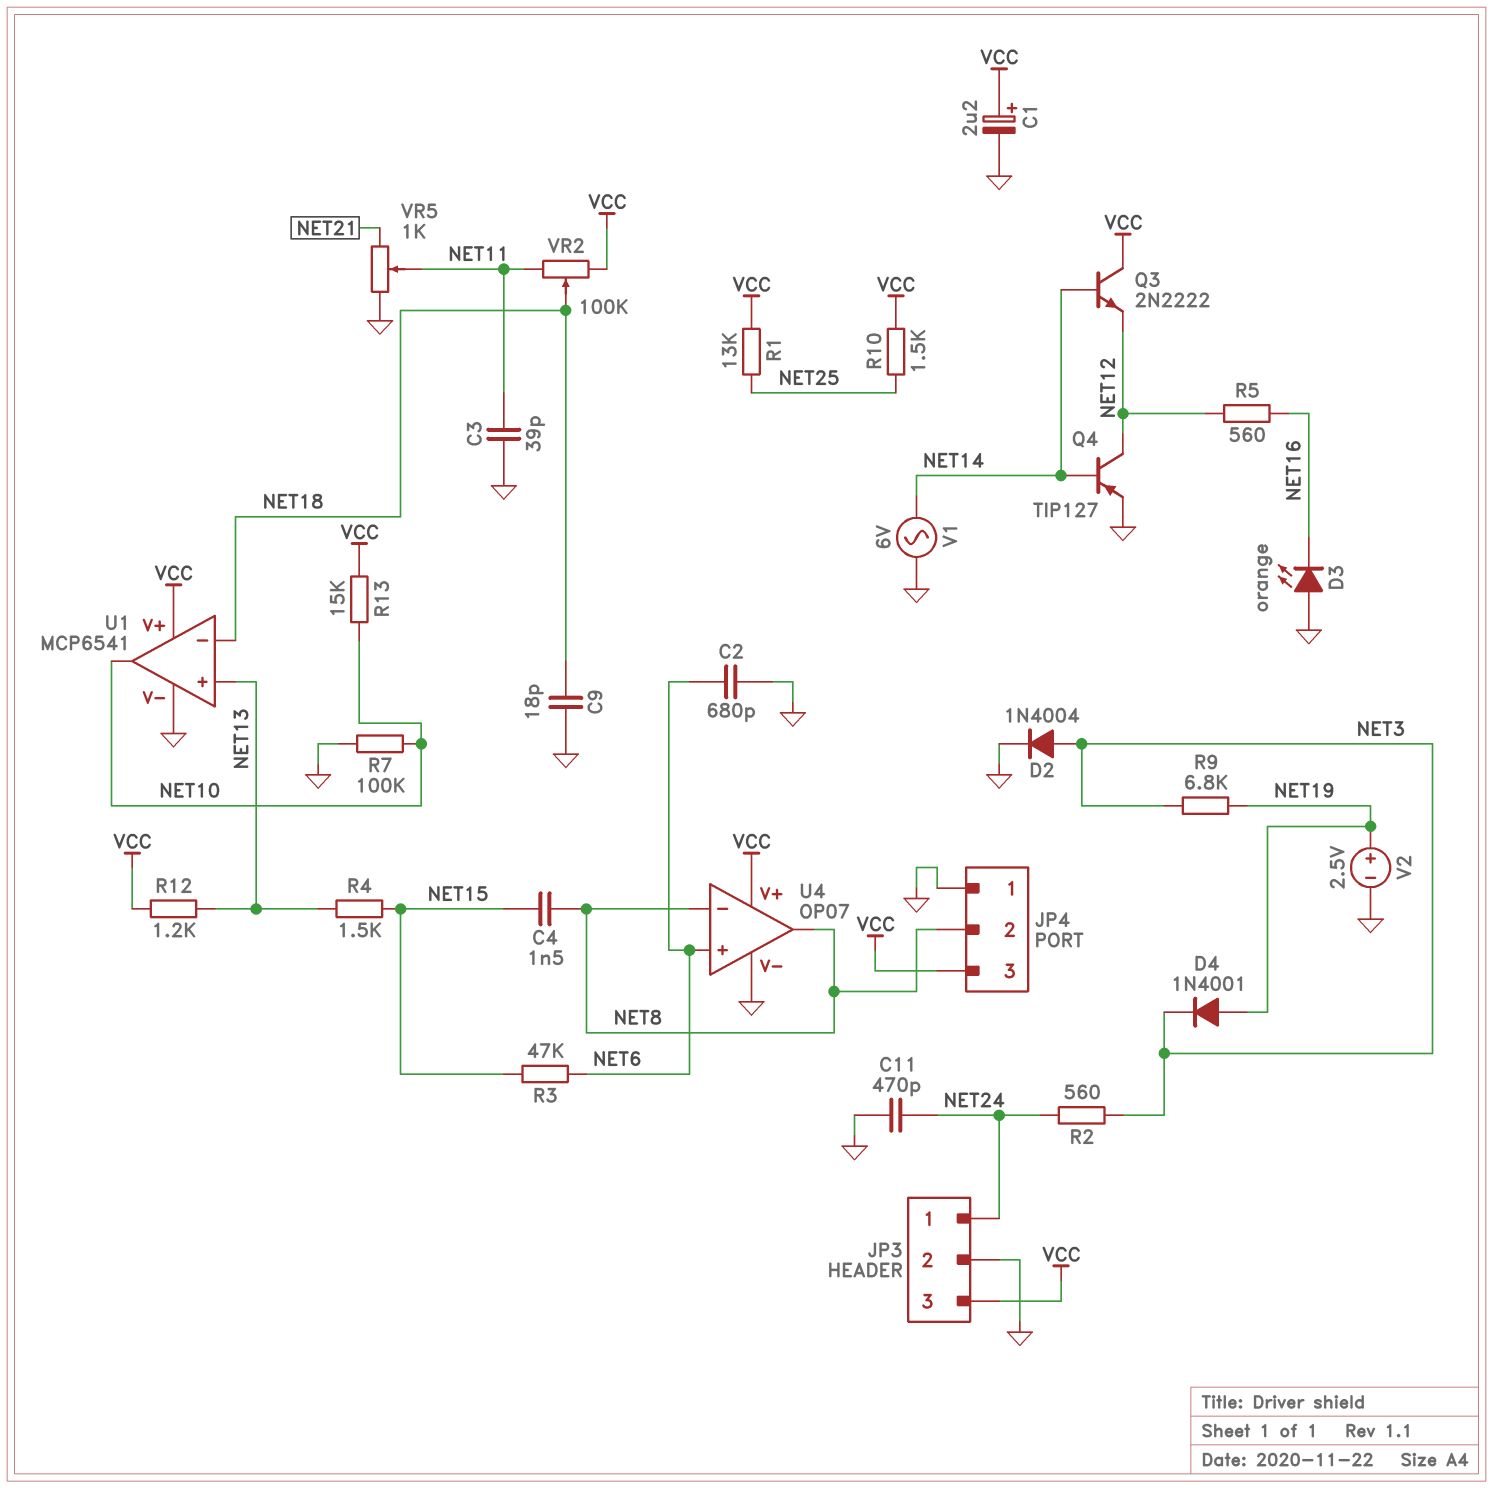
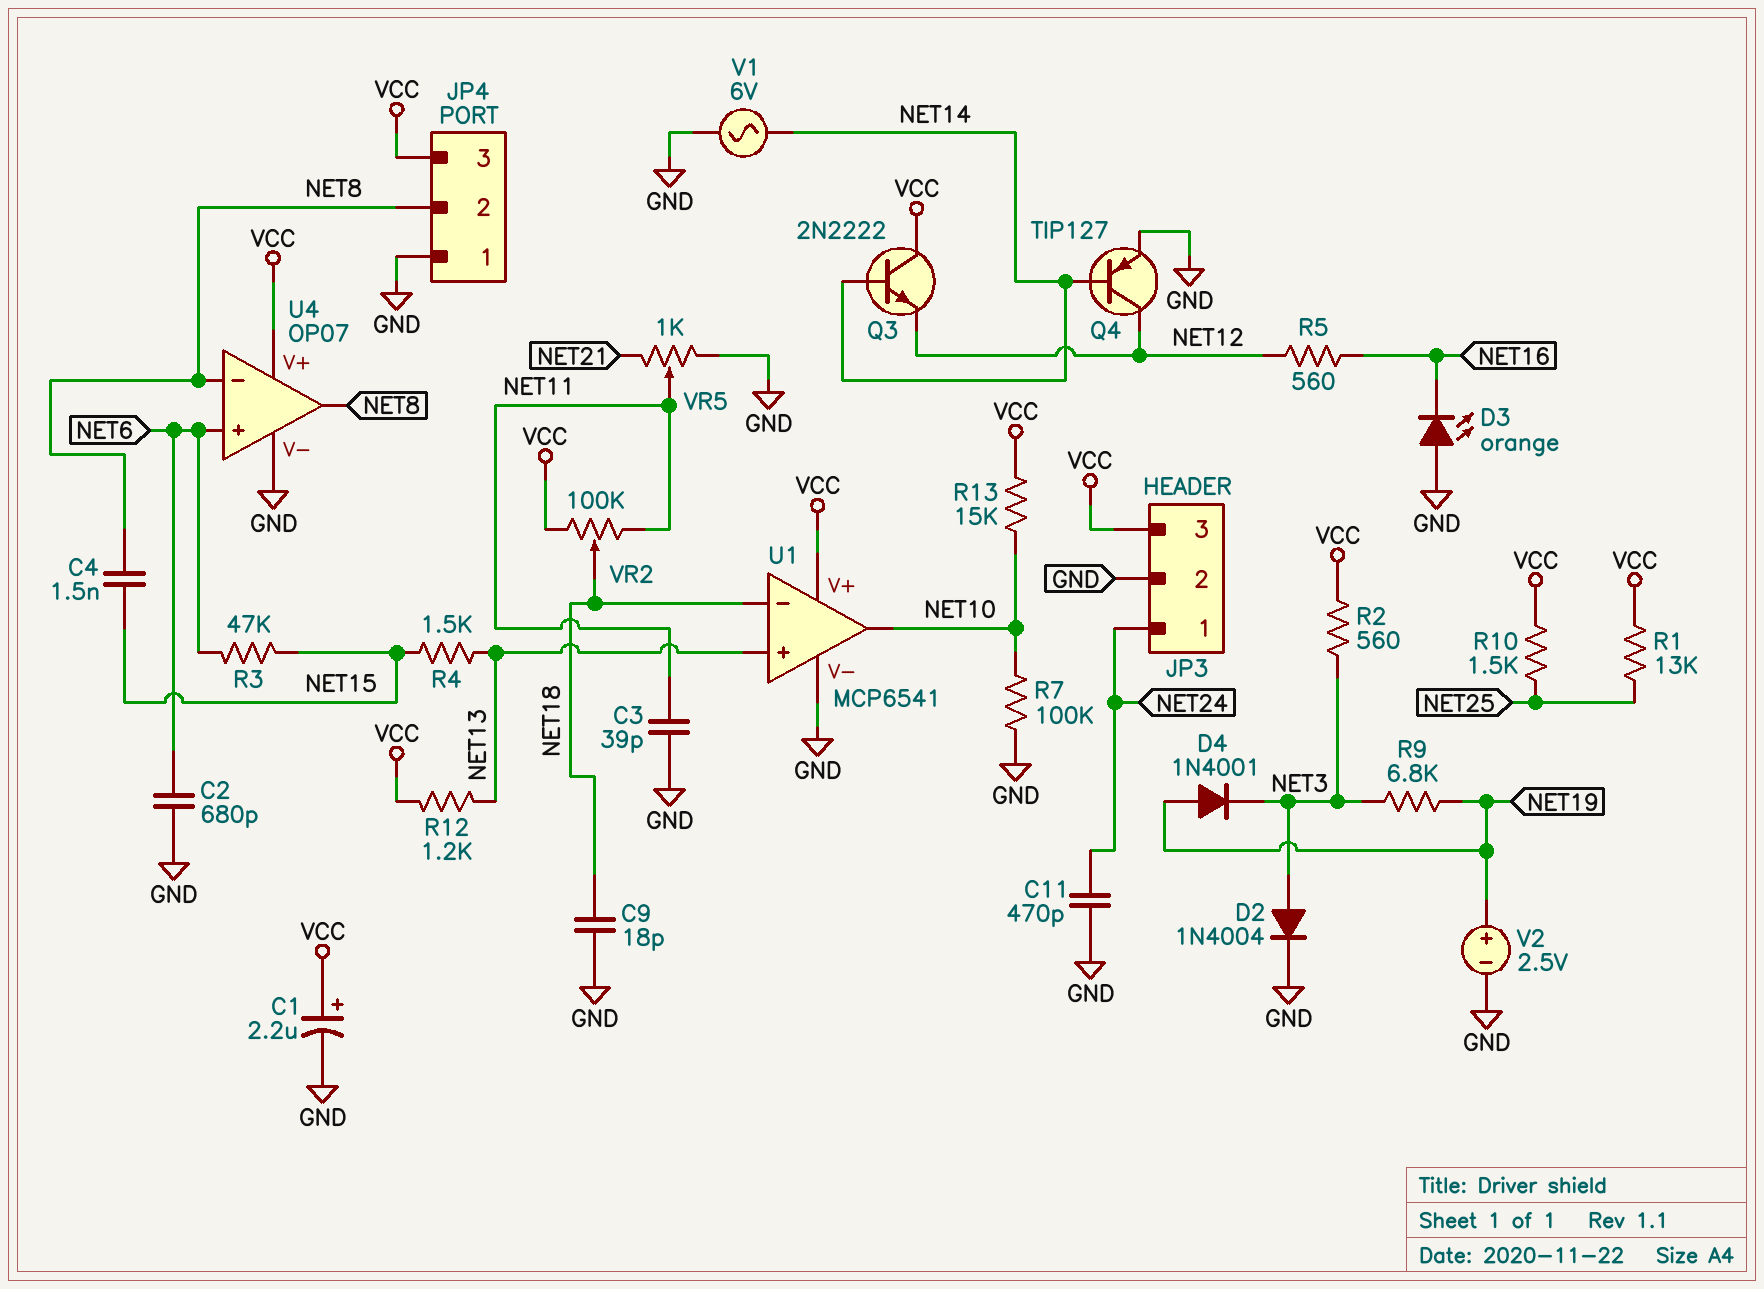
R2: 560 (NET3, NET24) -> 560 (NET3, VCC)

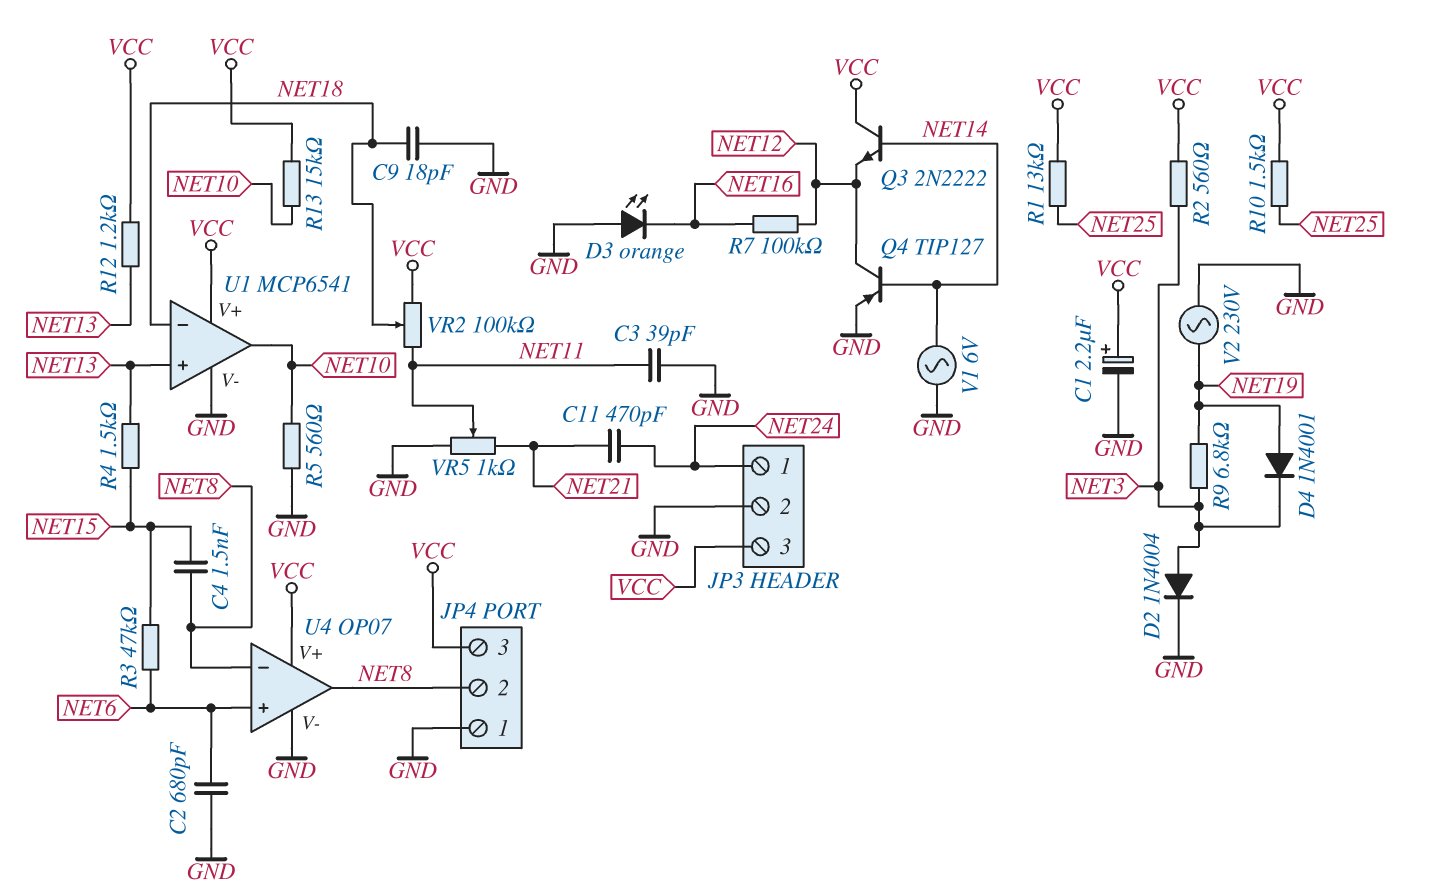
C11: 470pF (GND, NET24) -> 470pF (NET21, NET24)
R5: 560 (NET12, NET16) -> 560 (GND, NET10)
R7: 100k (GND, NET10) -> 100k (NET12, NET16)
V2: 2.5V (plus NET19, minus GND) -> AC 230V (GND, NET19)

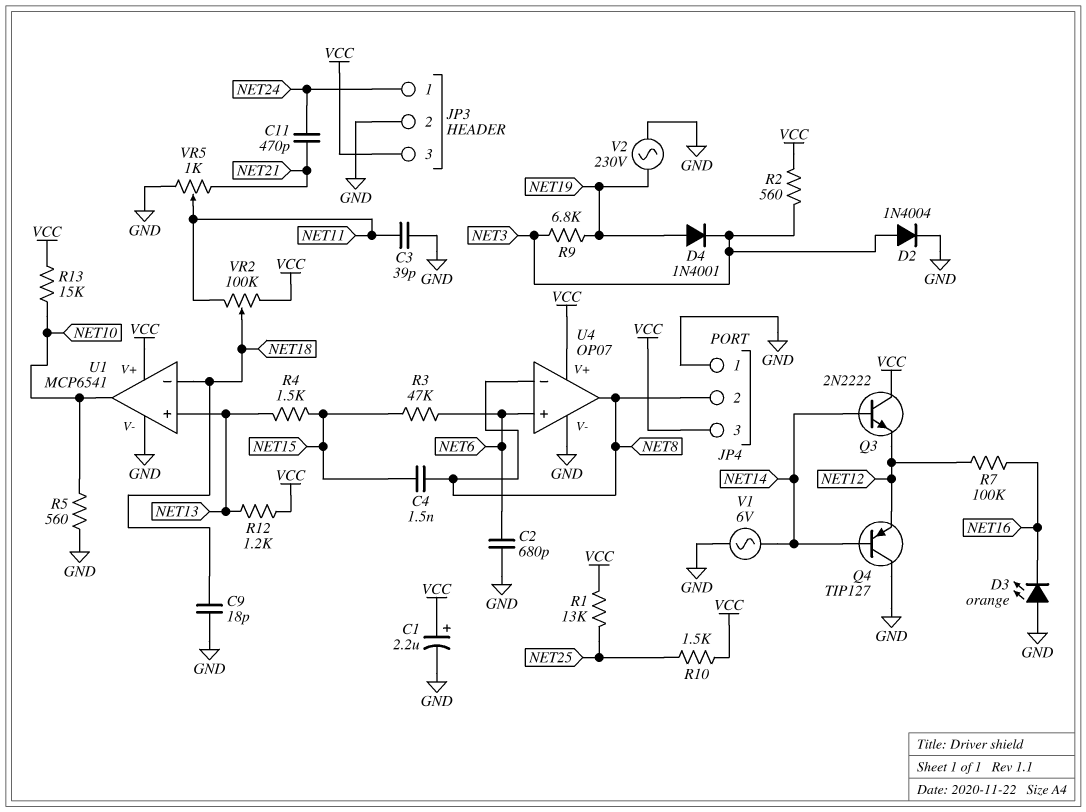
Q4: PNP TIP127 (B NET14, C NET12, E GND) -> PNP TIP127 (B NET14, C GND, E NET12)

